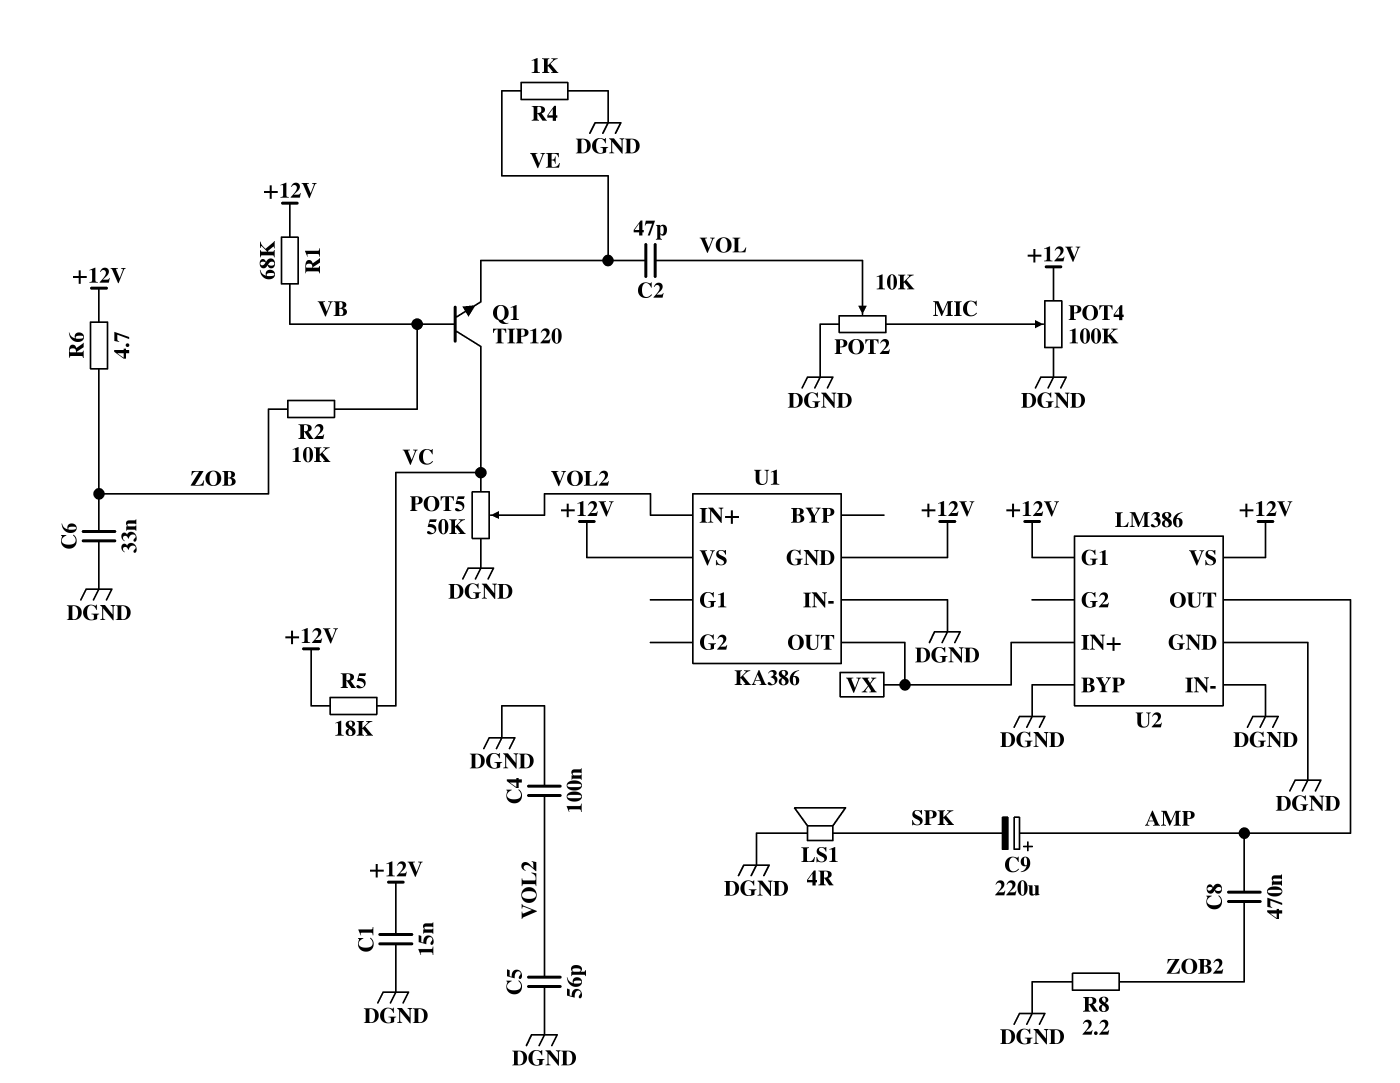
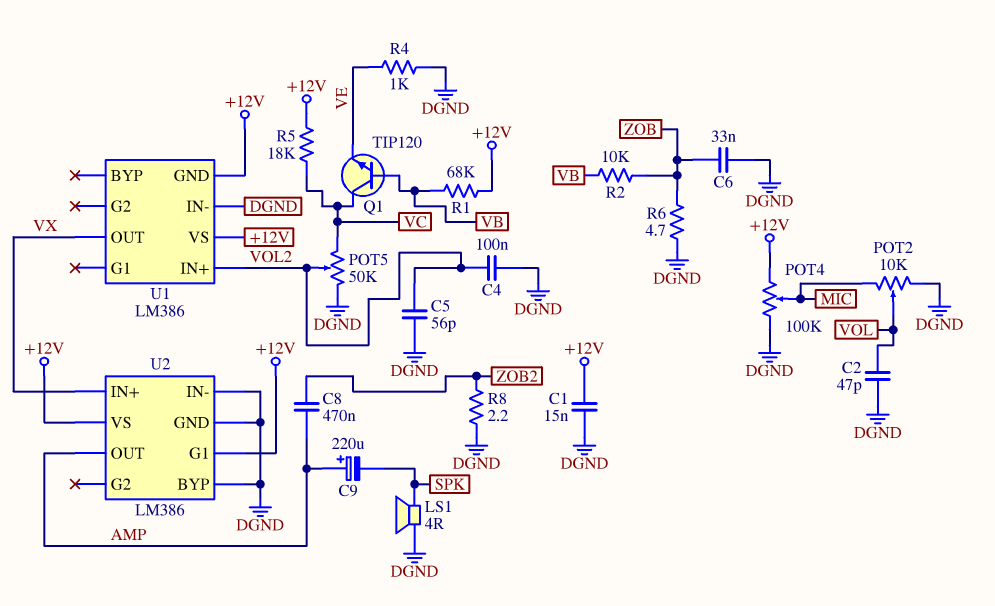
C2: 47pF (VE, VOL) -> 47pF (DGND, VOL)
R6: 4.7 (+12V, ZOB) -> 4.7 (DGND, ZOB)
U1: KA386 -> LM386

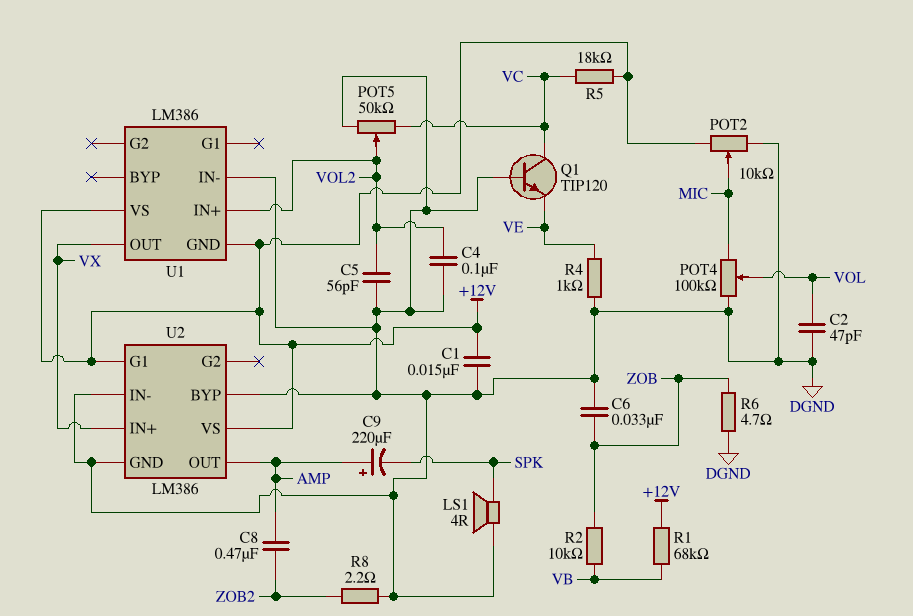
POT2: 10k (DGND, MIC, wiper VOL) -> 10k (+12V, DGND, wiper MIC)
POT4: 100k (+12V, DGND, wiper MIC) -> 100k (DGND, MIC, wiper VOL)
Q1: NPN TIP120 (B VB, C VC, E VE) -> NPN TIP120 (B DGND, C VC, E VE)

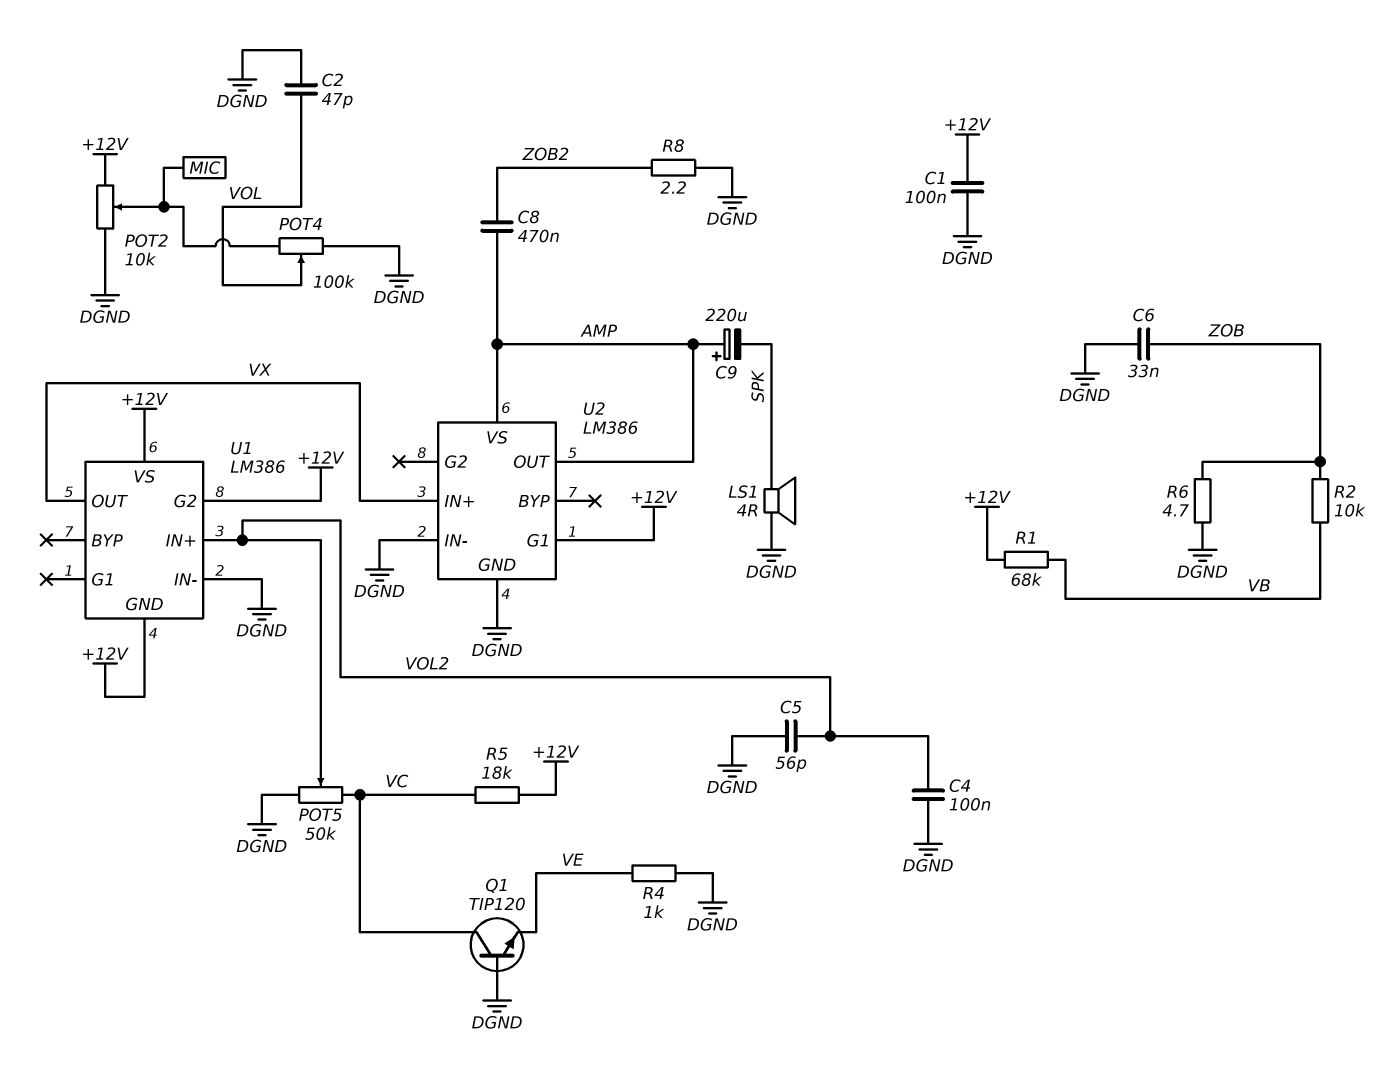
C1: 15nF (+12V, DGND) -> 100nF (+12V, DGND)
U1 pin G2: none -> +12V
U2 pin BYP: DGND -> none
U2 pin VS: +12V -> AMP

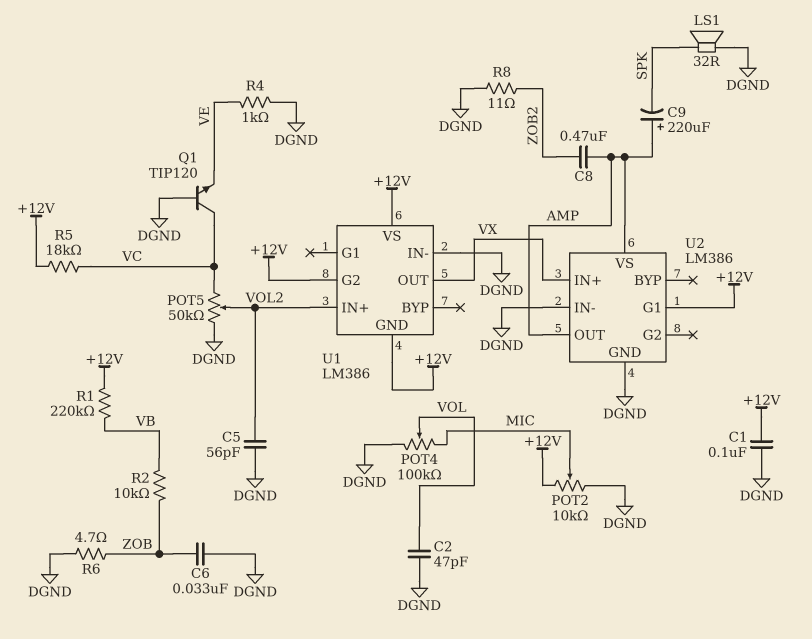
C4: 100nF (DGND, VOL2) -> none
LS1: speaker 4R (DGND, SPK) -> speaker 32R (DGND, SPK)
R1: 68k (+12V, VB) -> 220k (+12V, VB)
R8: 2.2 (DGND, ZOB2) -> 11 (DGND, ZOB2)

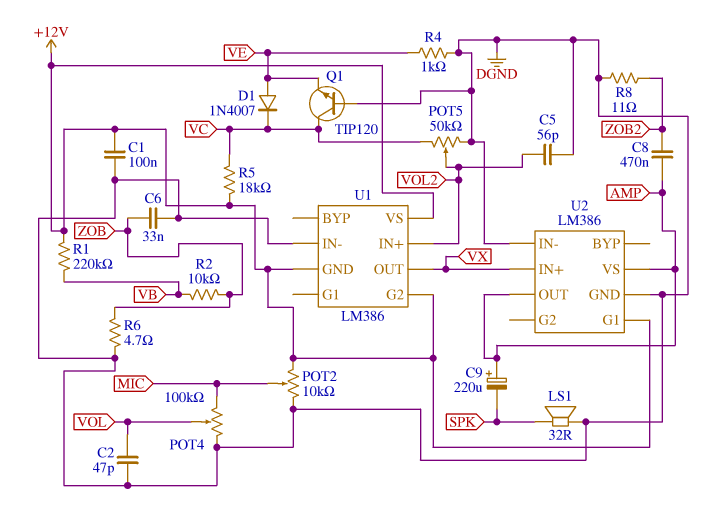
D1: none -> diode 1N4007 (A VE, K VC)

